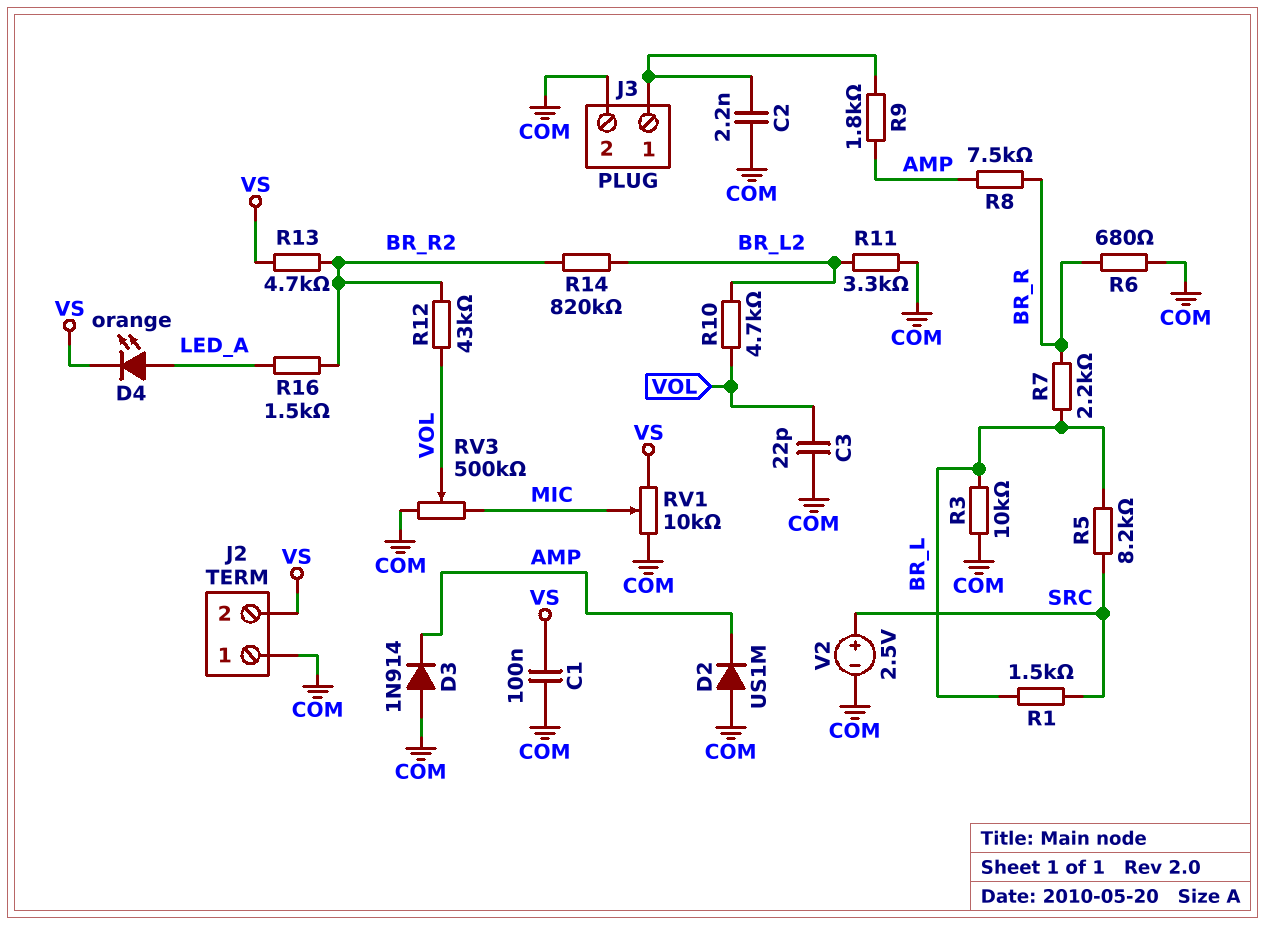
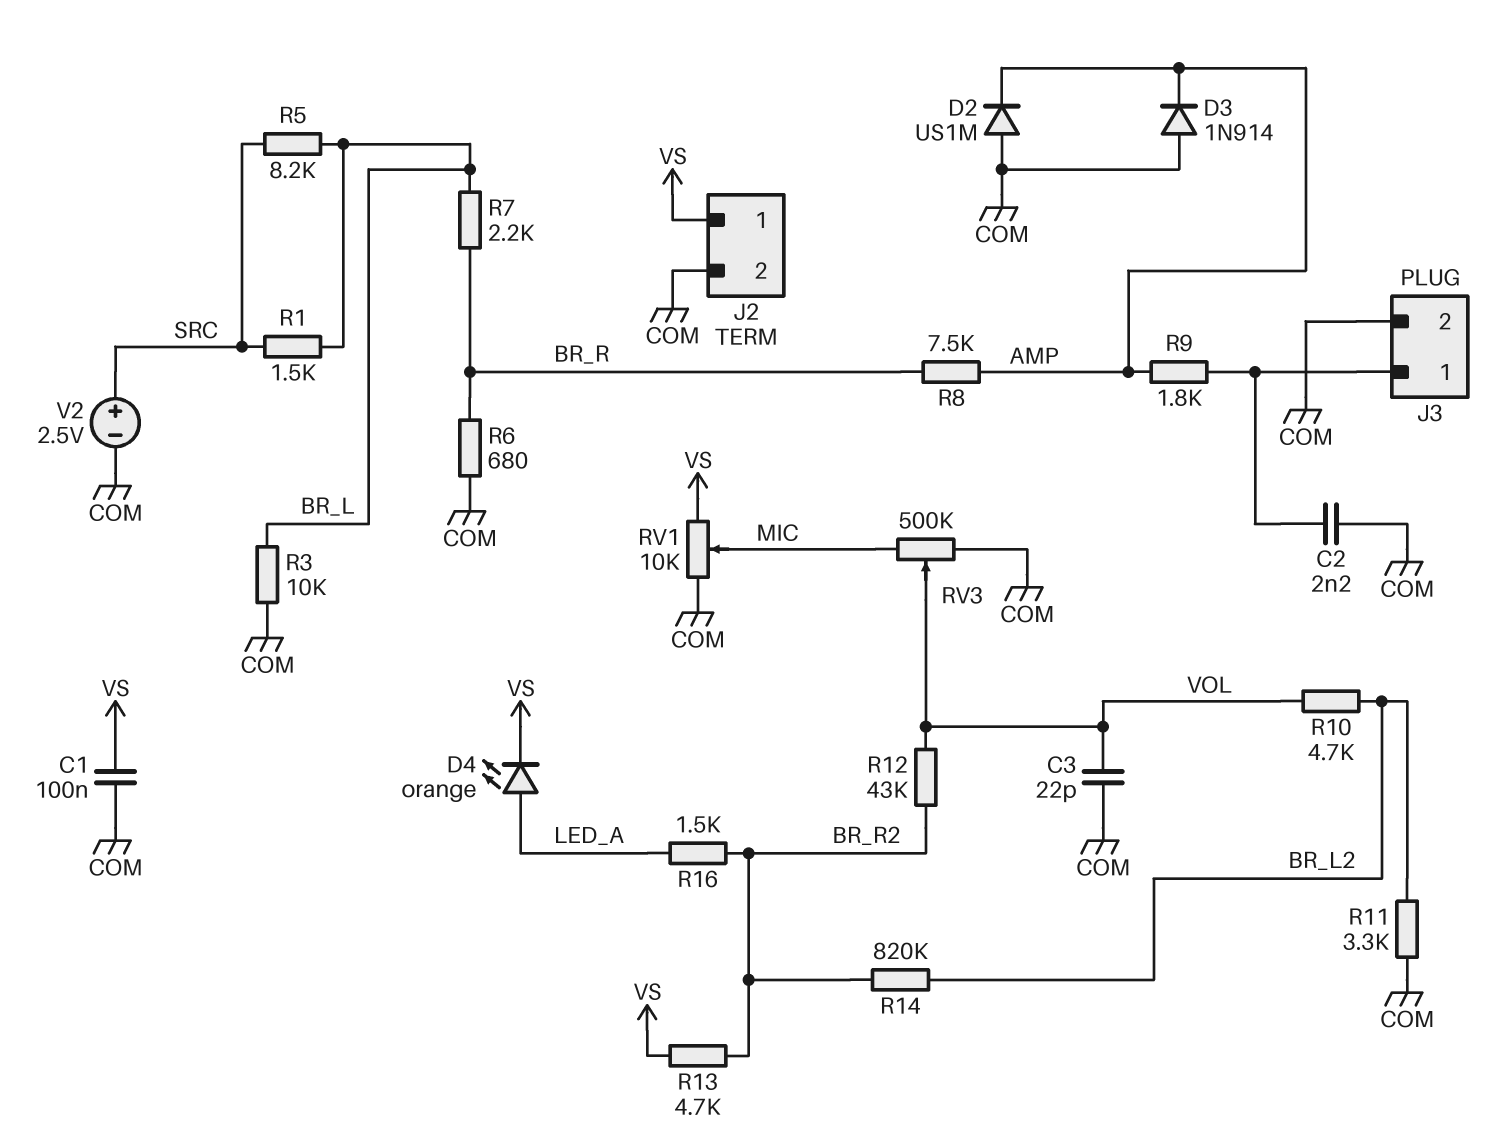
J2 pin 1: COM -> VS
J2 pin 2: VS -> COM

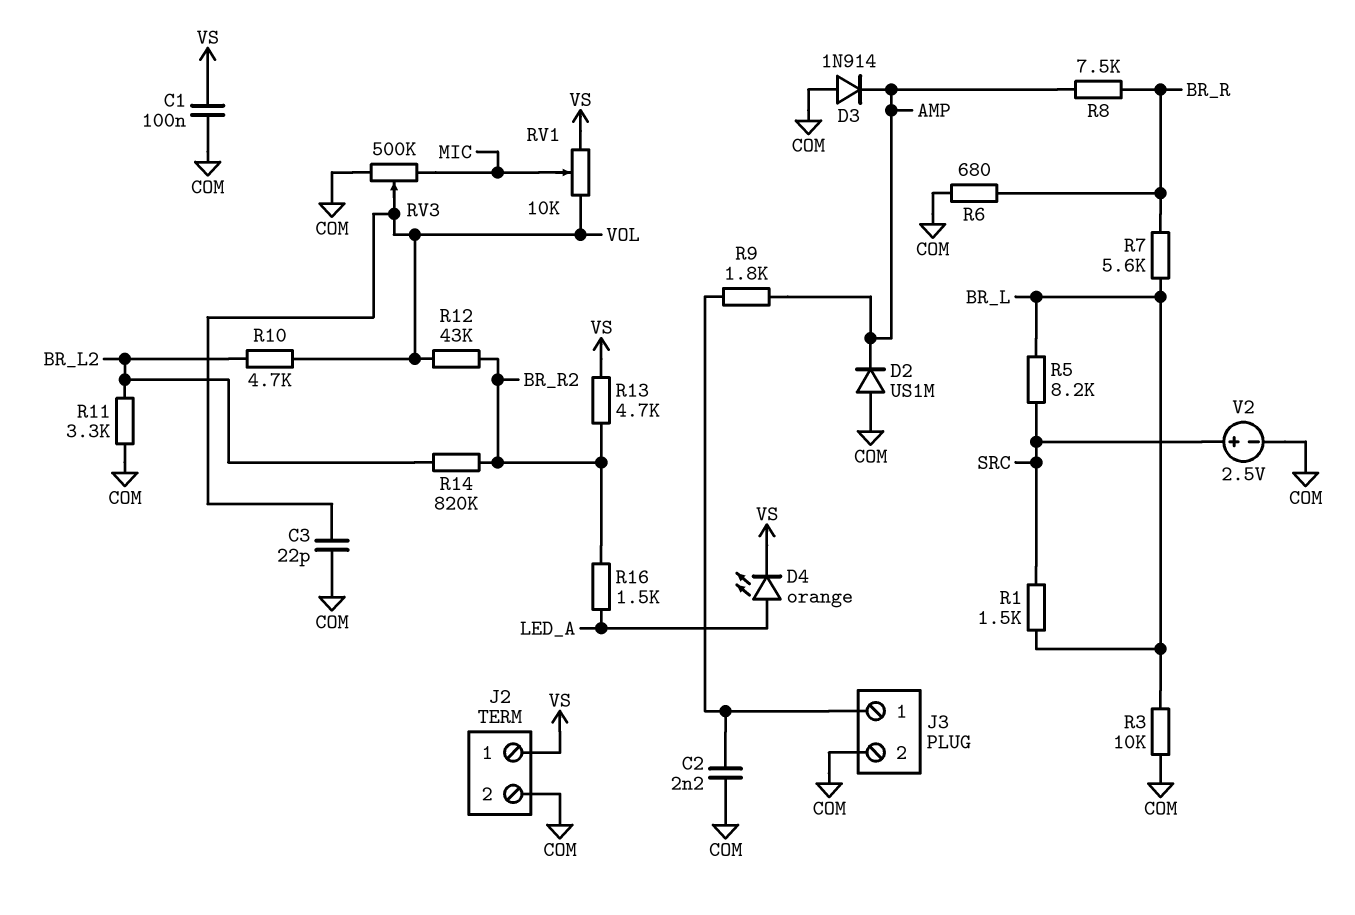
R7: 2.2k (BR_L, BR_R) -> 5.6k (BR_L, BR_R)
RV1: 10k (COM, VS, wiper MIC) -> 10k (VOL, VS, wiper MIC)

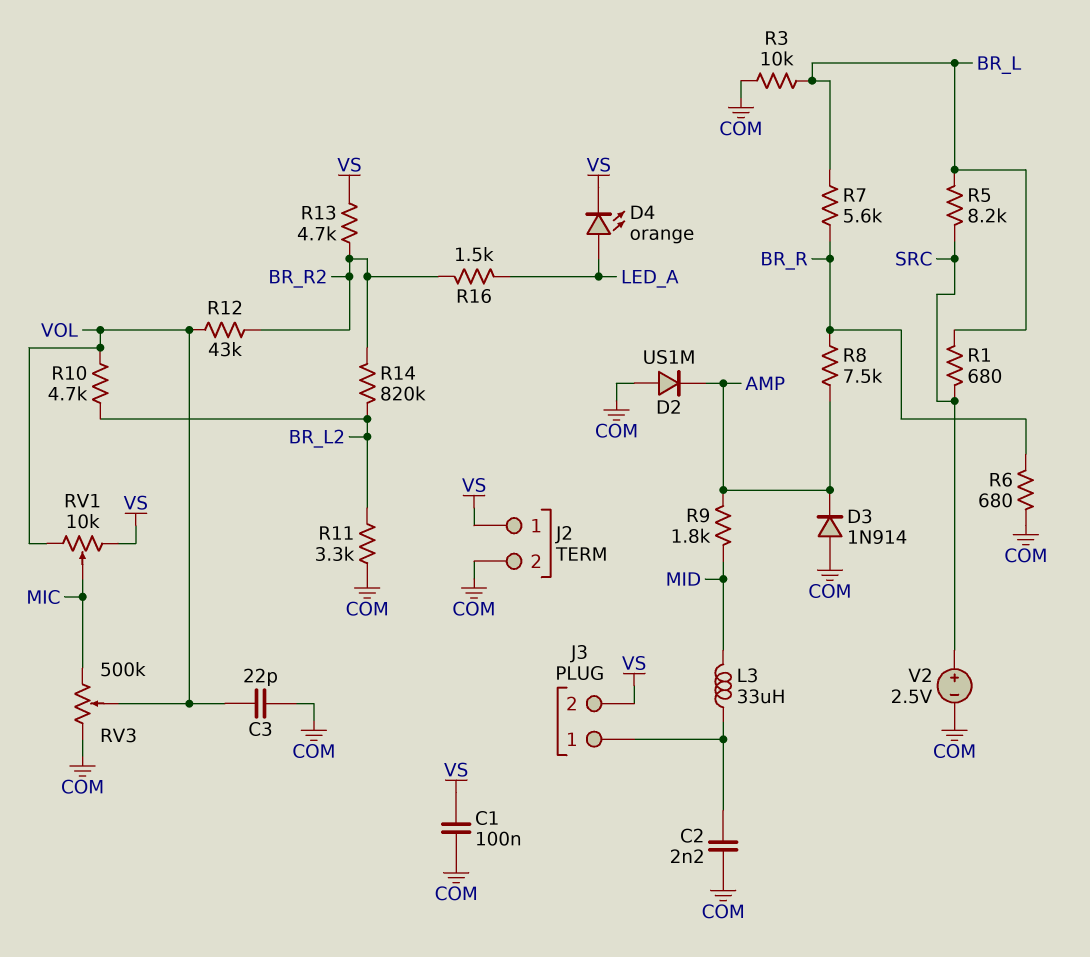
J3 pin 2: COM -> VS
L3: none -> 33uH (J3/1, MID)
R1: 1.5k (BR_L, SRC) -> 680 (BR_L, SRC)
R9: 1.8k (AMP, J3/1) -> 1.8k (AMP, MID)

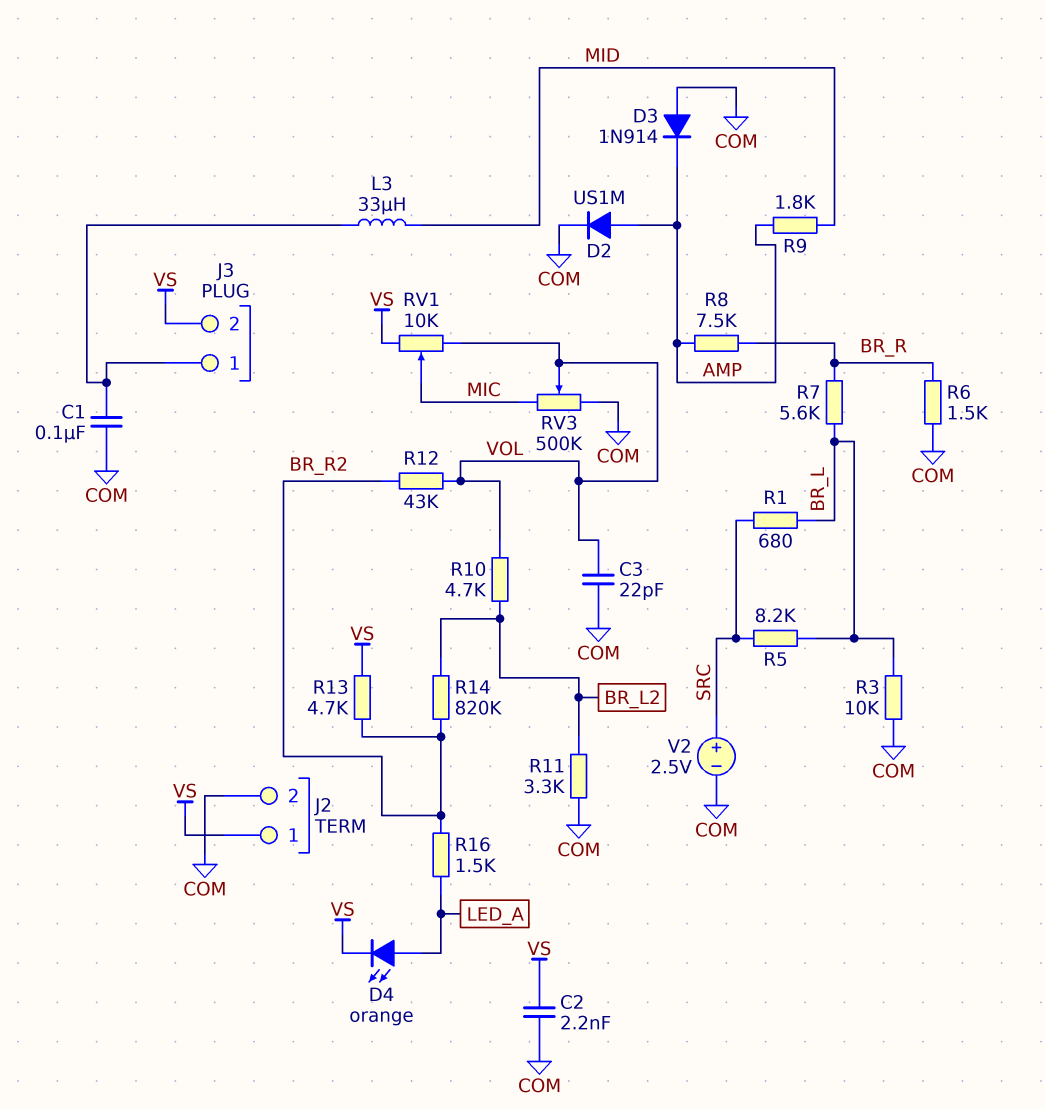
C1: 100nF (COM, VS) -> 100nF (COM, J3/1)
C2: 2.2nF (COM, J3/1) -> 2.2nF (COM, VS)
D2: diode US1M (A COM, K AMP) -> diode US1M (A AMP, K COM)
R6: 680 (BR_R, COM) -> 1.5k (BR_R, COM)

